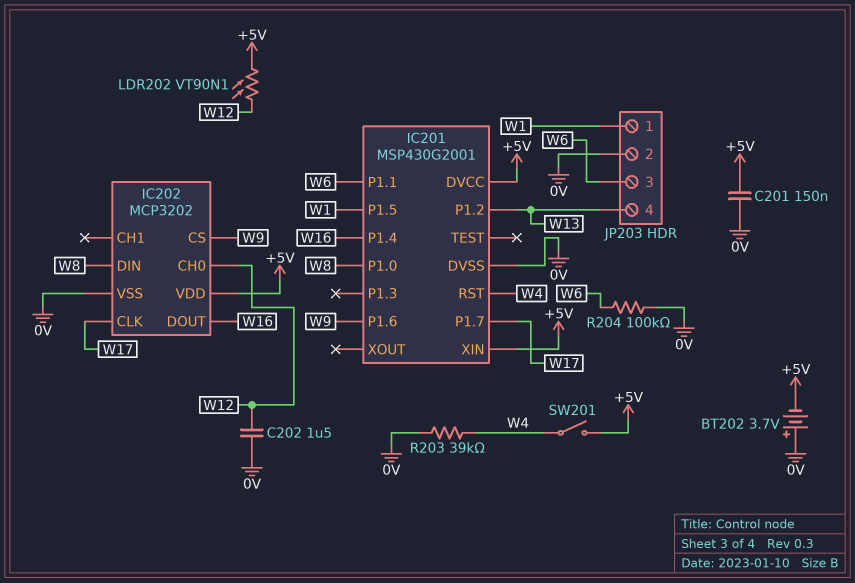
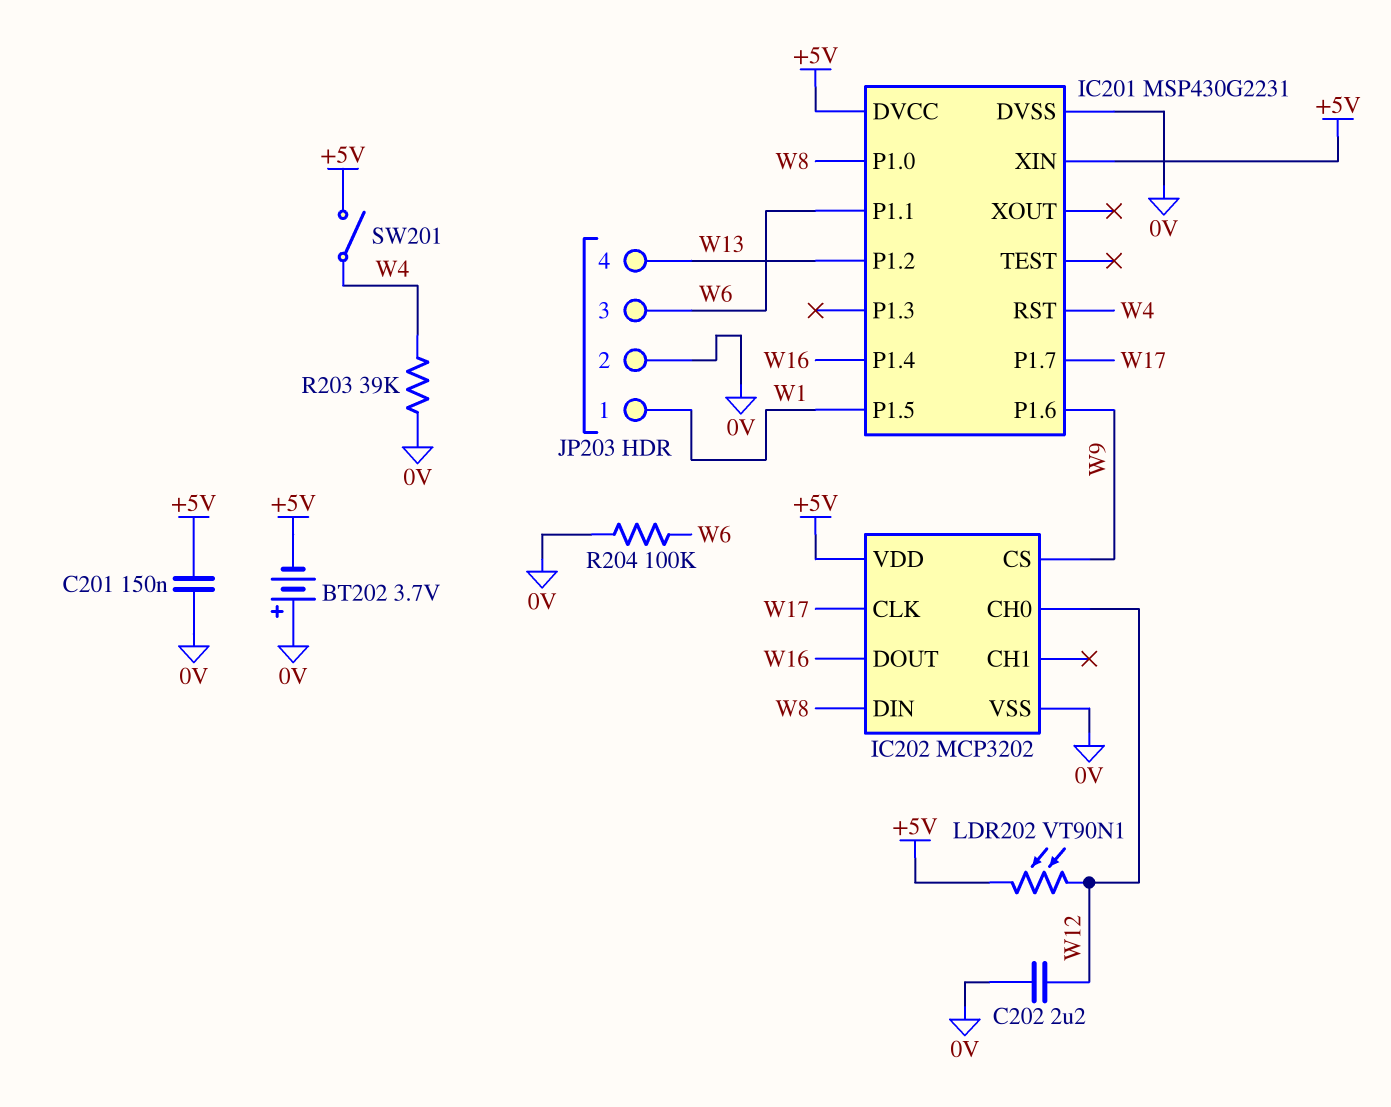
C202: 1.5uF (0V, W12) -> 2.2uF (0V, W12)
IC201: MSP430G2001 -> MSP430G2231

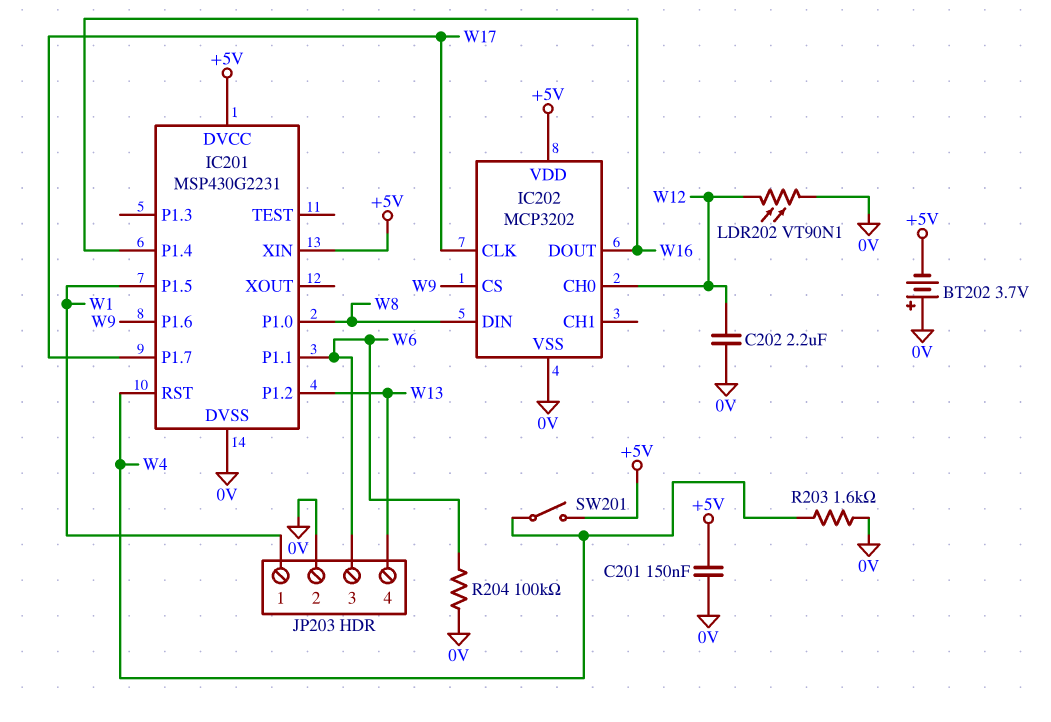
LDR202: VT90N1 (+5V, W12) -> VT90N1 (0V, W12)
R203: 39k (0V, W4) -> 1.6k (0V, W4)

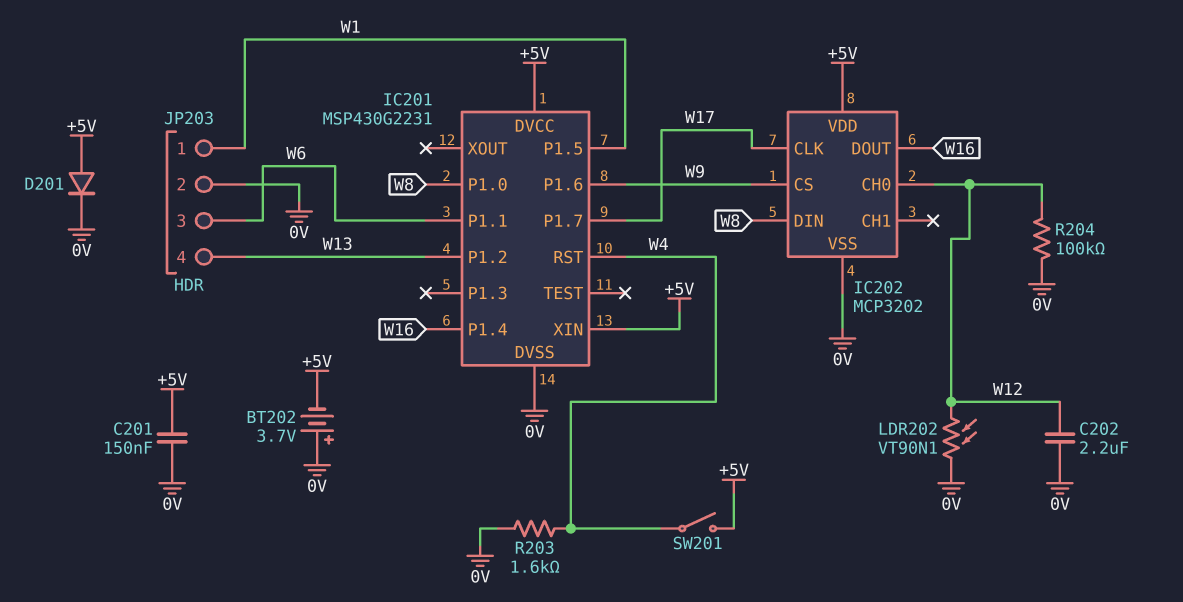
D201: none -> diode (A +5V, K 0V)
R204: 100k (0V, W6) -> 100k (0V, W12)

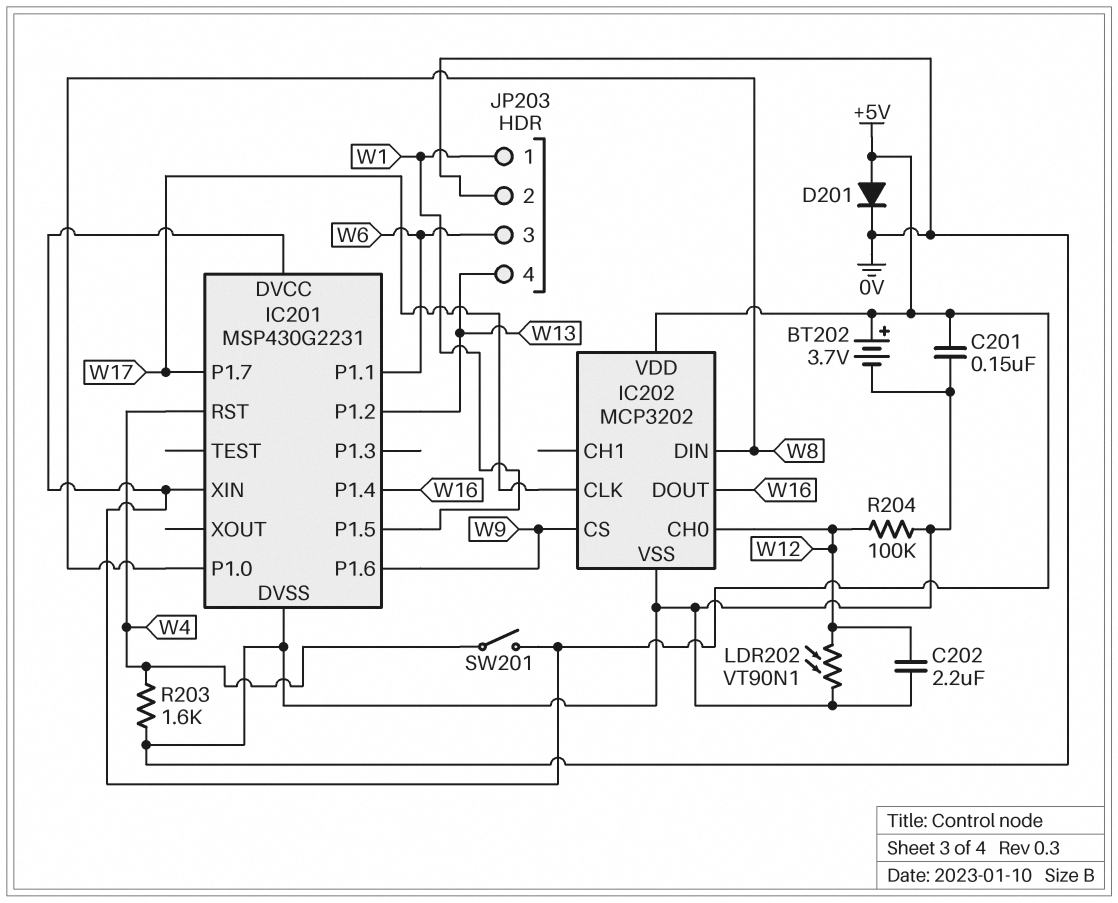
BT202: 3.7V (plus 0V, minus +5V) -> 3.7V (plus +5V, minus 0V)

